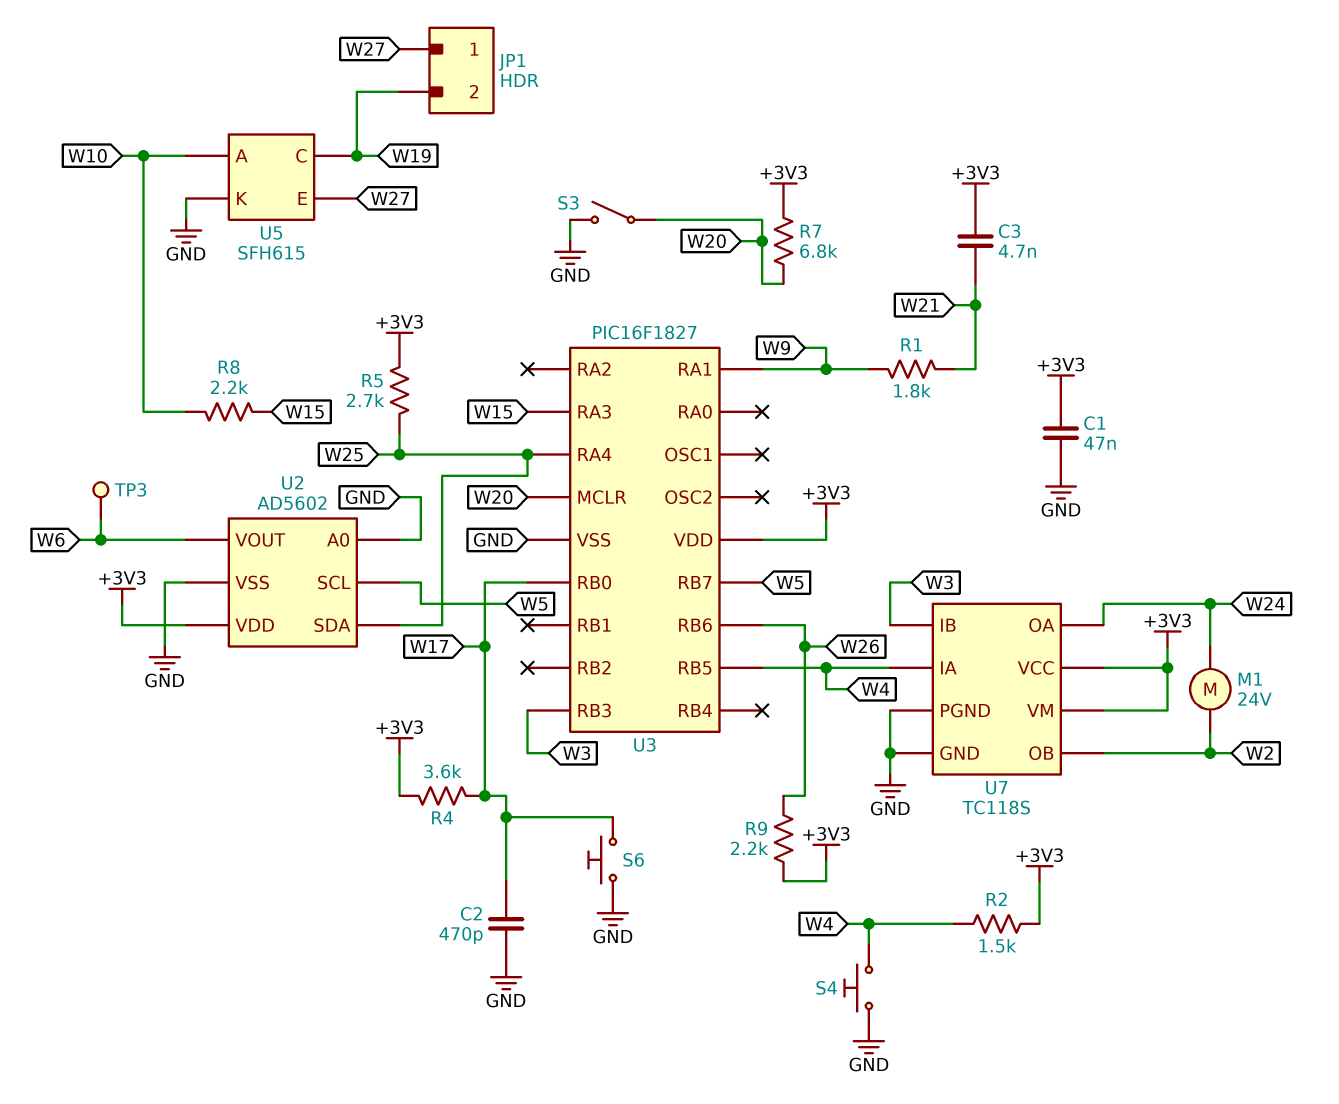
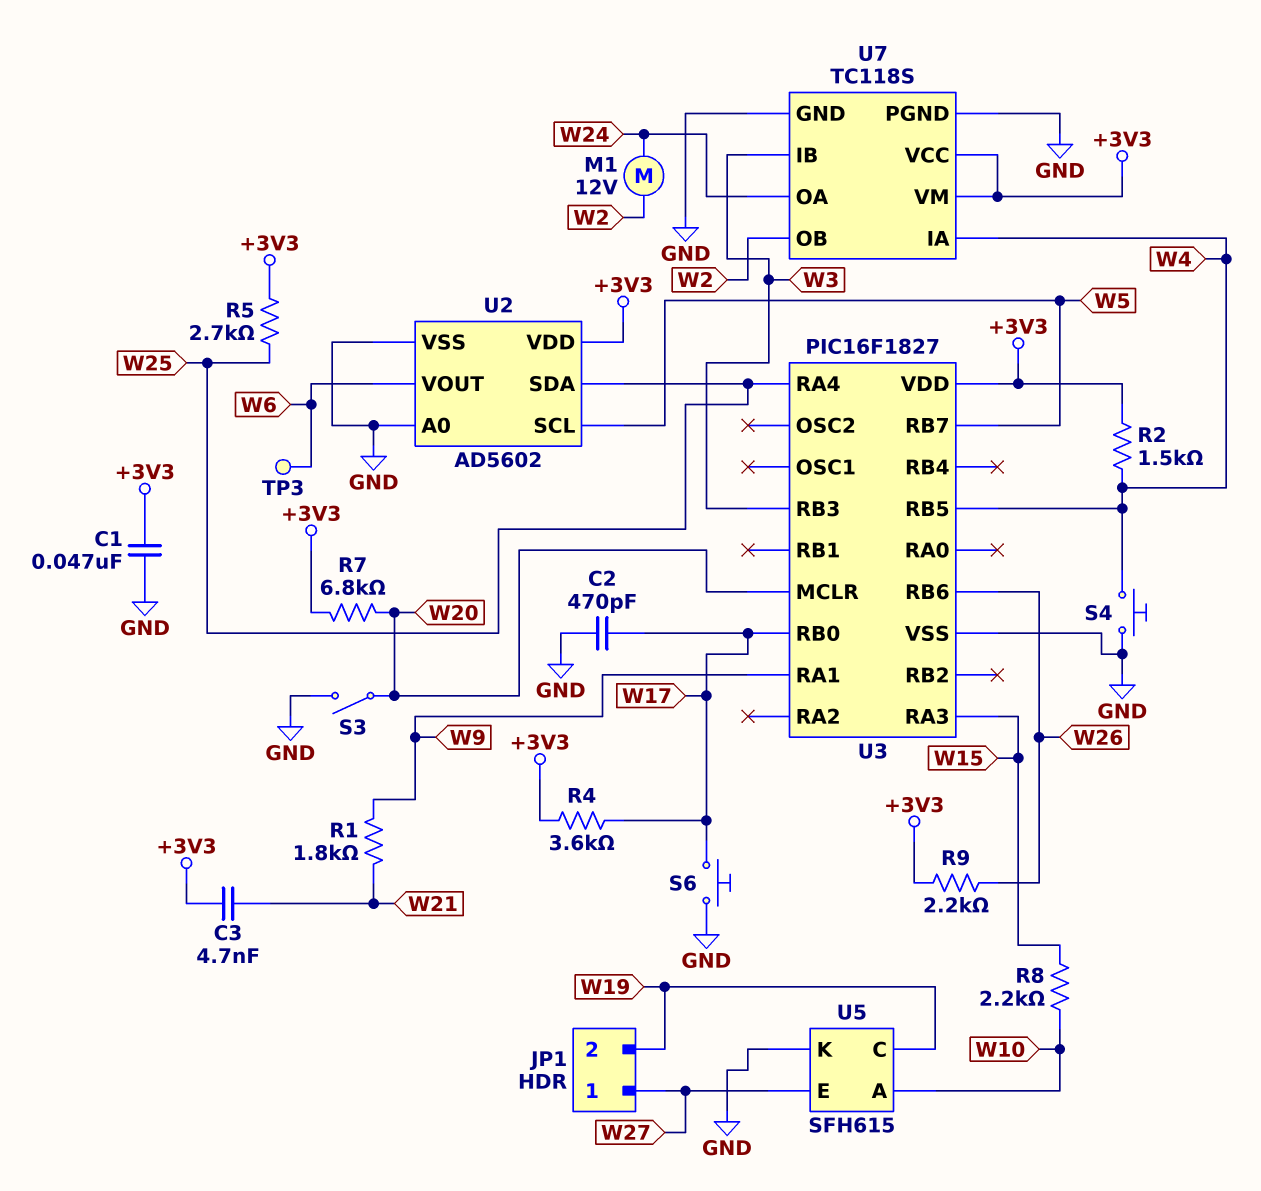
M1: motor 24V (W2, W24) -> motor 12V (W2, W24)

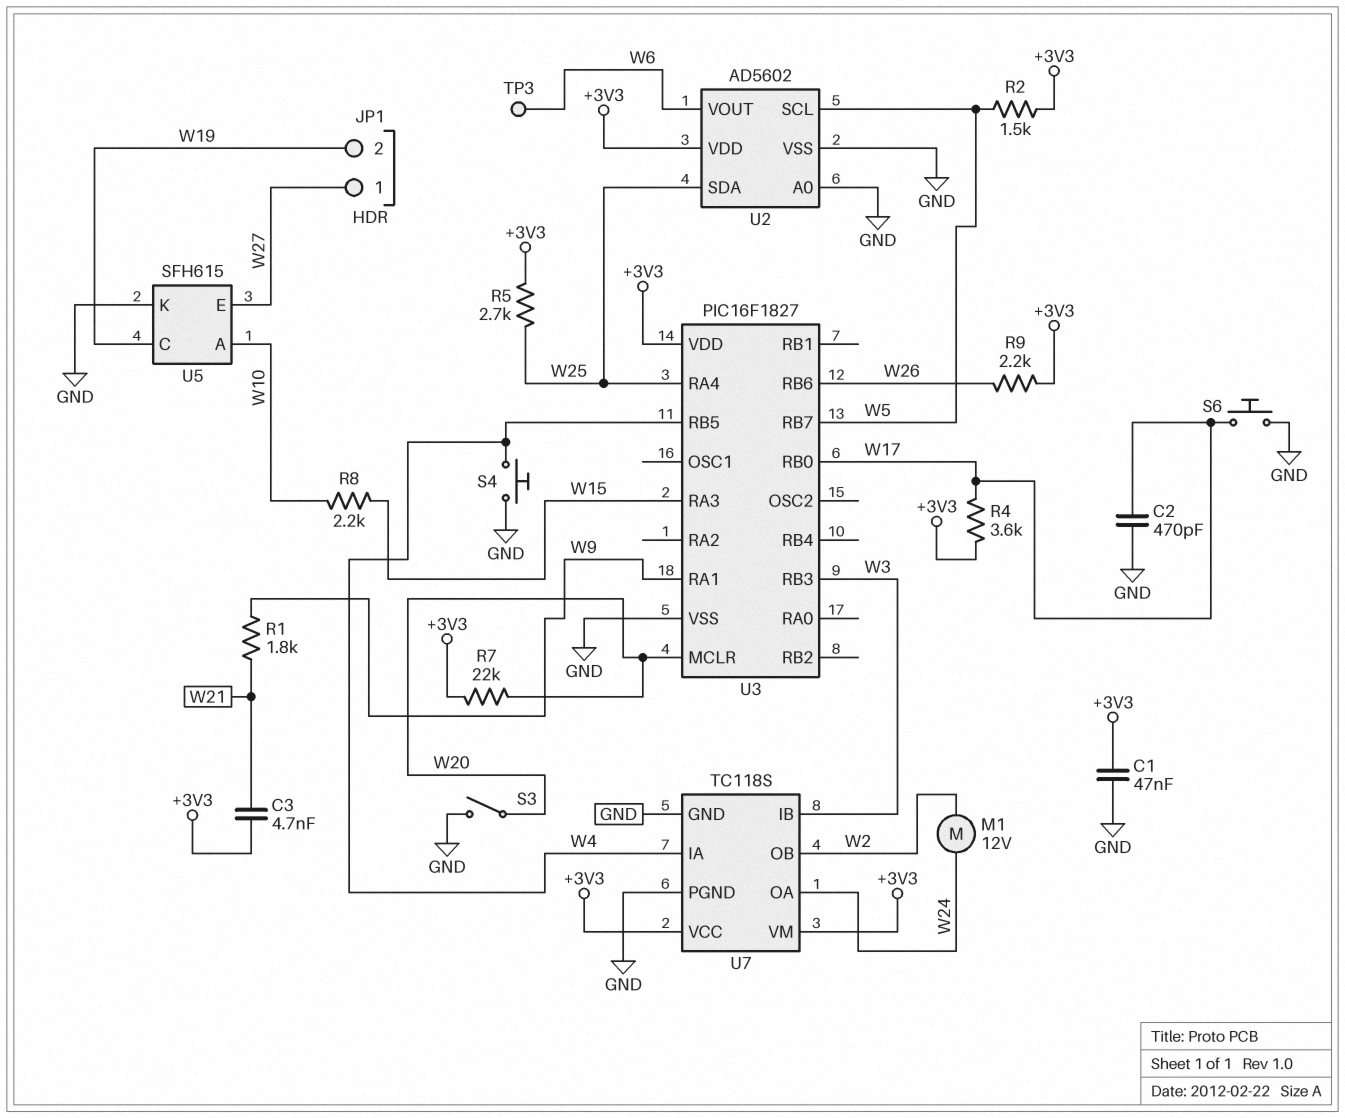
R2: 1.5k (+3V3, W4) -> 1.5k (+3V3, W5)
R7: 6.8k (+3V3, W20) -> 22k (+3V3, W20)

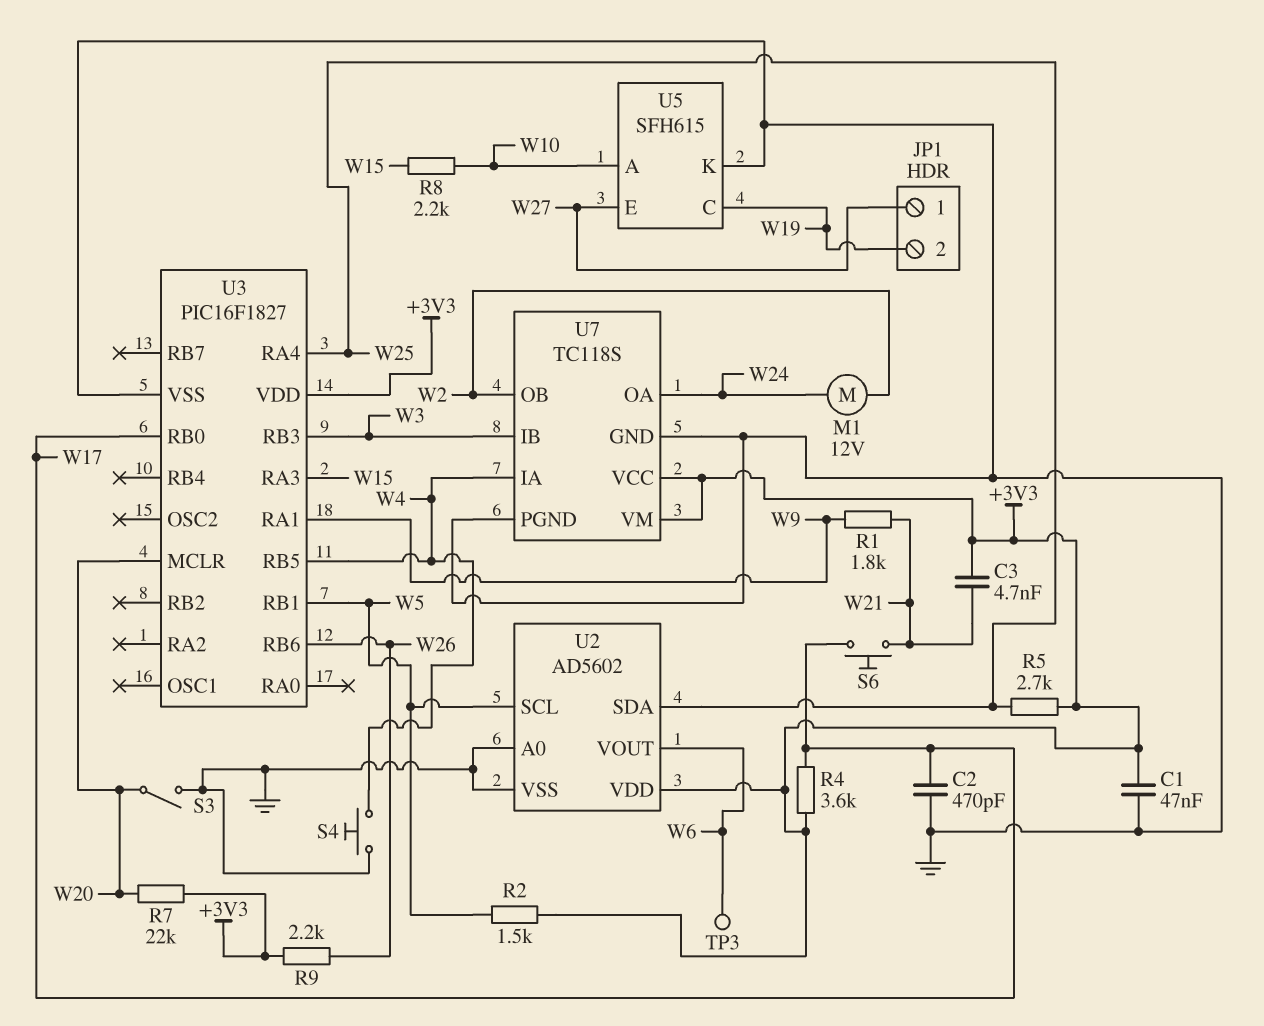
S6: button (GND, W17) -> button (W17, W21)
U3 pin RB1: none -> W5
U3 pin RB7: W5 -> none

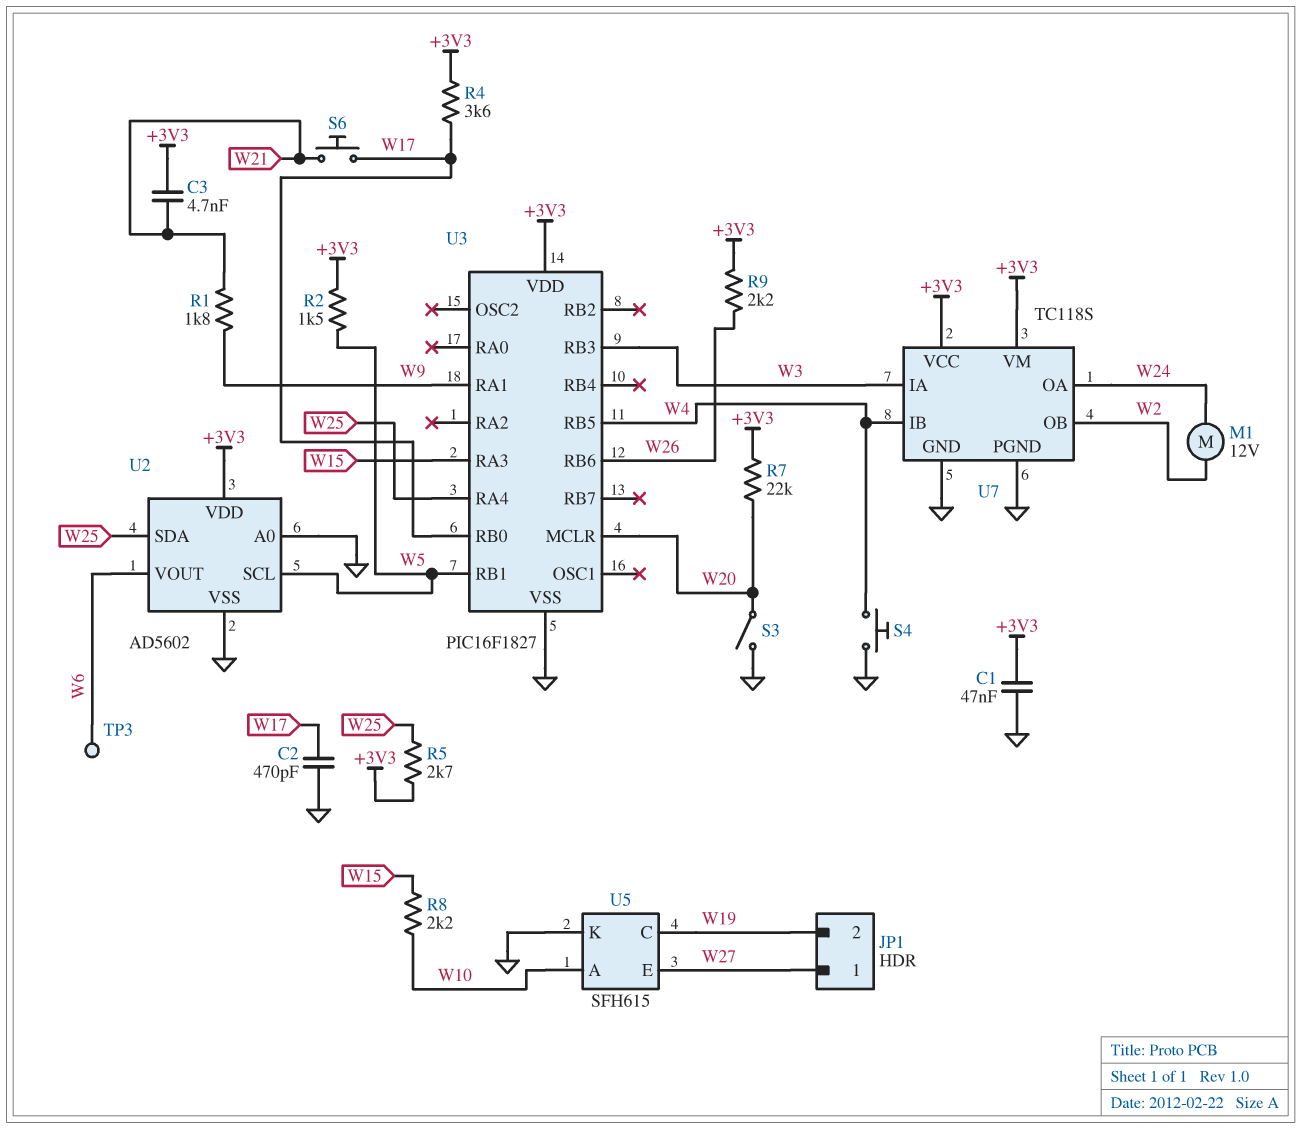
U7 pin IA: W4 -> W3
U7 pin IB: W3 -> W4

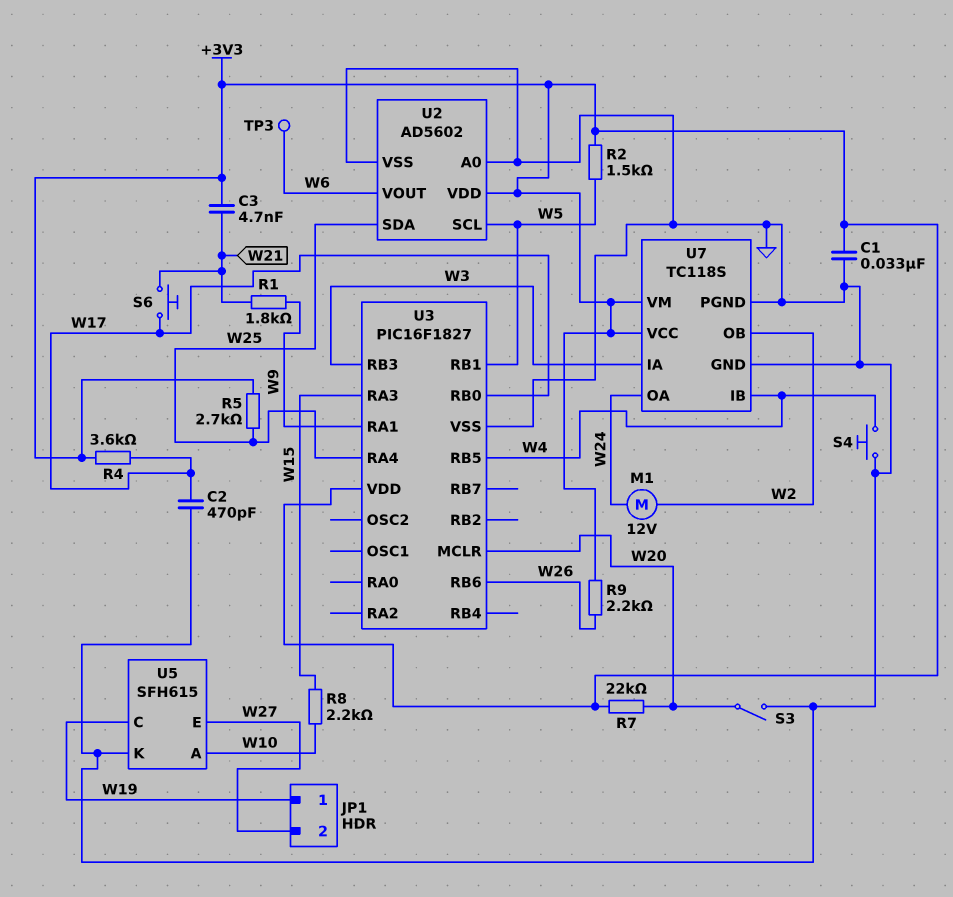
C1: 47nF (+3V3, GND) -> 33nF (+3V3, GND)
JP1 pin 1: W27 -> W19
JP1 pin 2: W19 -> W27

